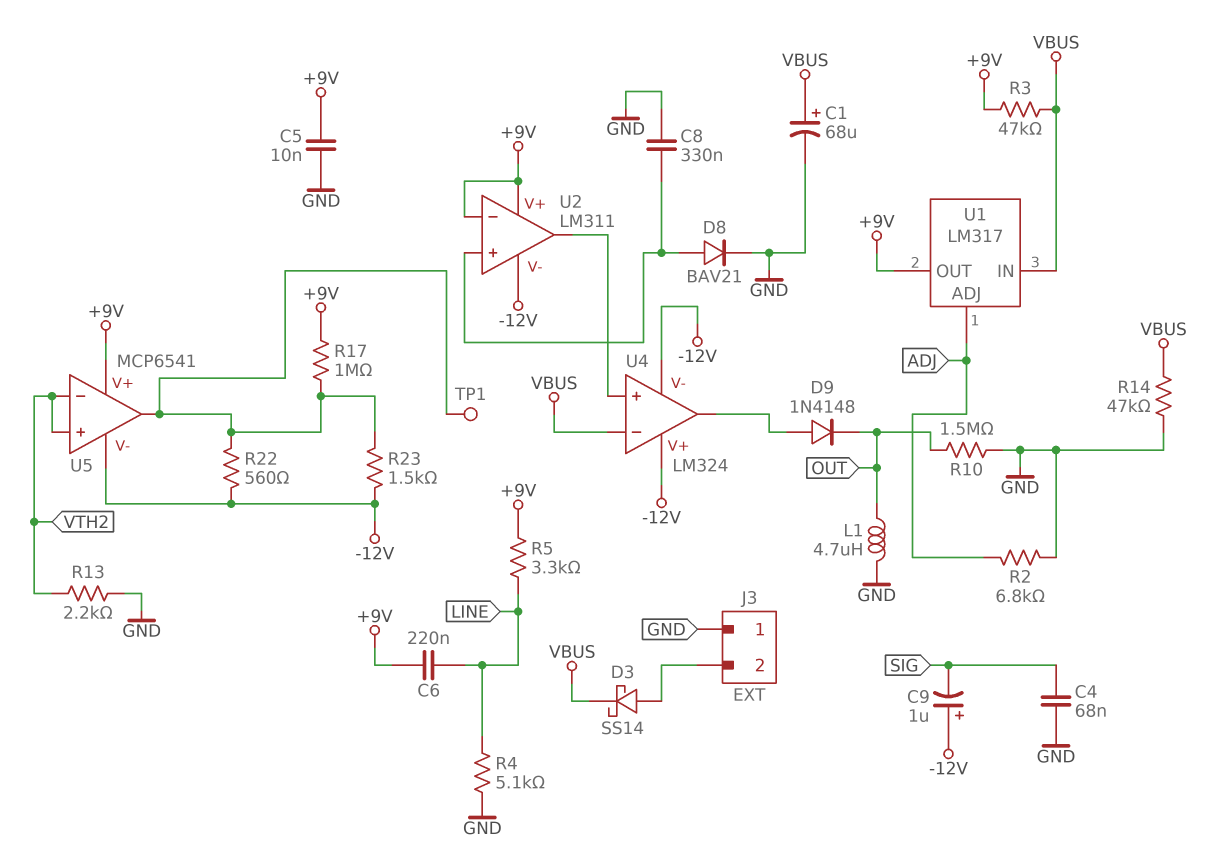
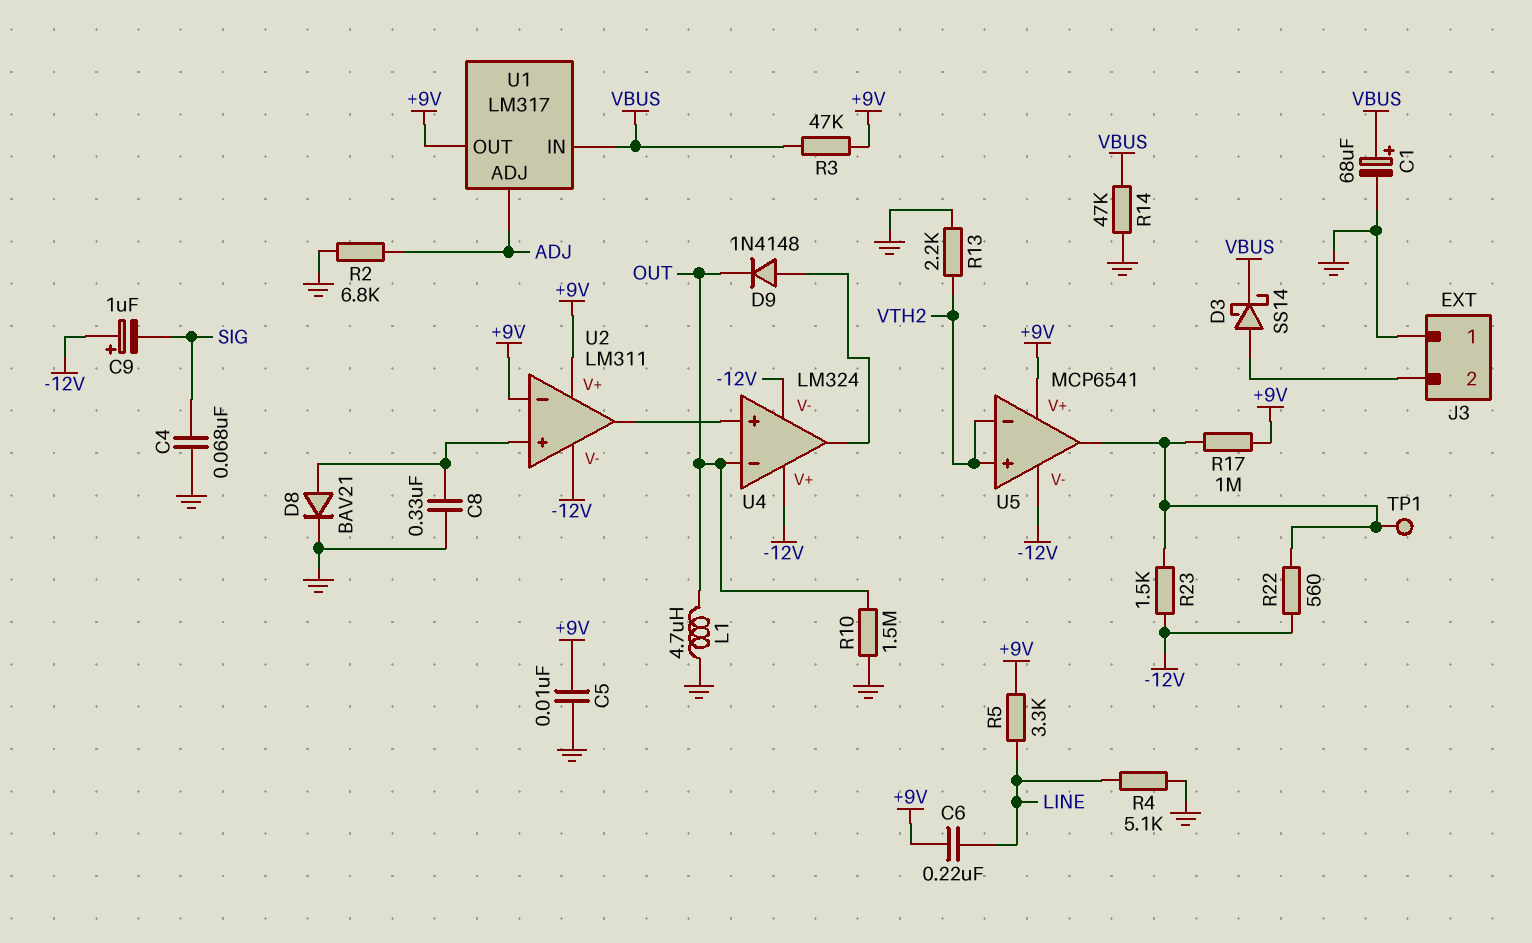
U4 pin in-: VBUS -> OUT

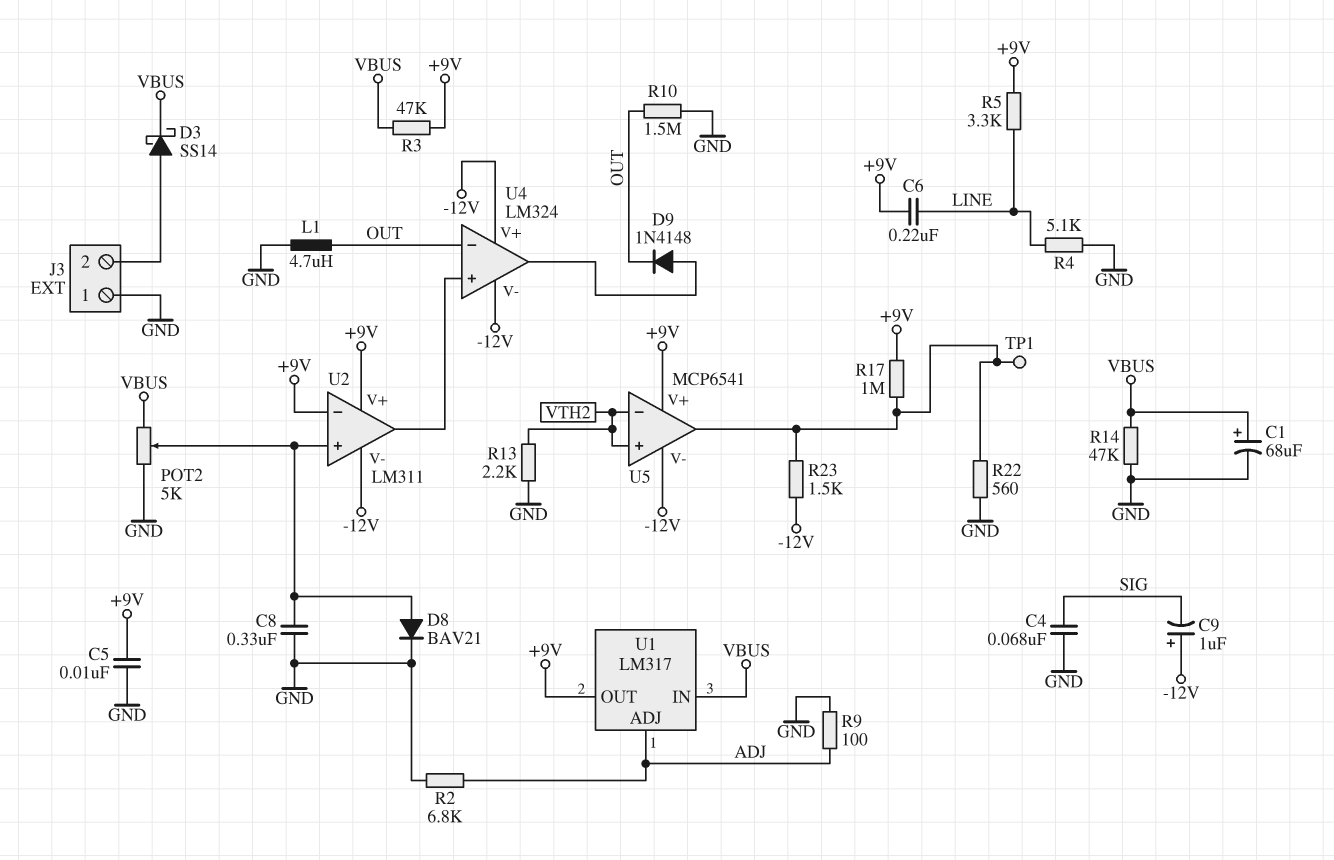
POT2: none -> 5k (GND, VBUS, wiper U2/in+)
R9: none -> 100 (ADJ, GND)
R22: 560 (-12V, U5/out) -> 560 (GND, U5/out)

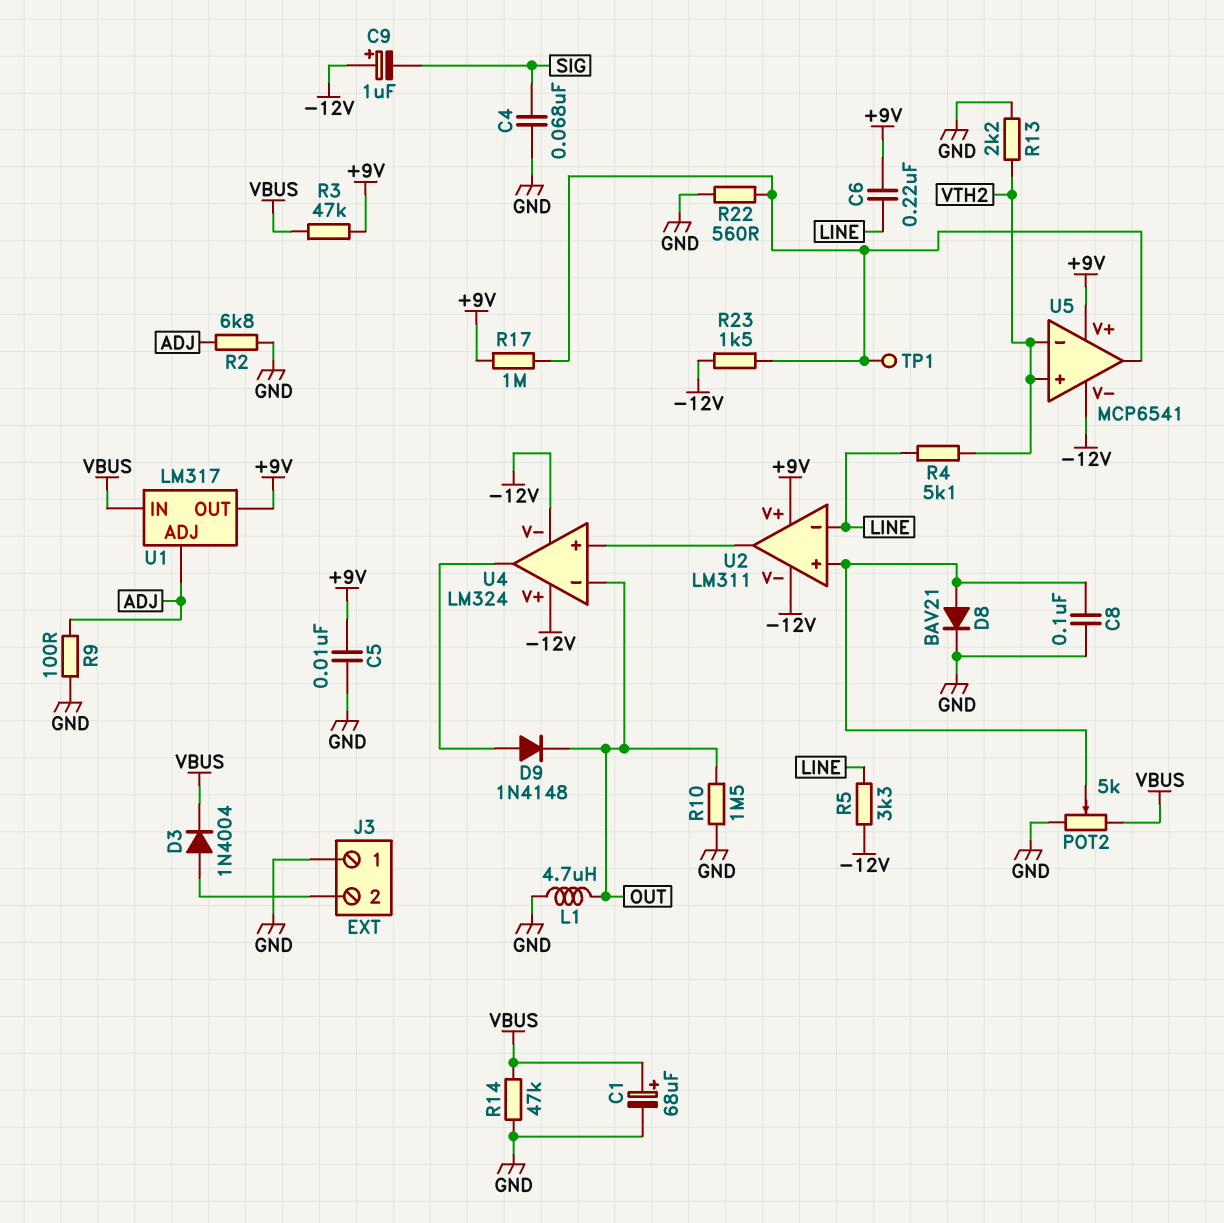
C8: 330nF (GND, U2/in+) -> 100nF (GND, U2/in+)
D3: schottky SS14 (A J3/2, K VBUS) -> diode 1N4004 (A J3/2, K VBUS)
R4: 5.1k (GND, LINE) -> 5.1k (LINE, VTH2)
R5: 3.3k (+9V, LINE) -> 3.3k (-12V, LINE)
U2 pin in-: +9V -> LINE

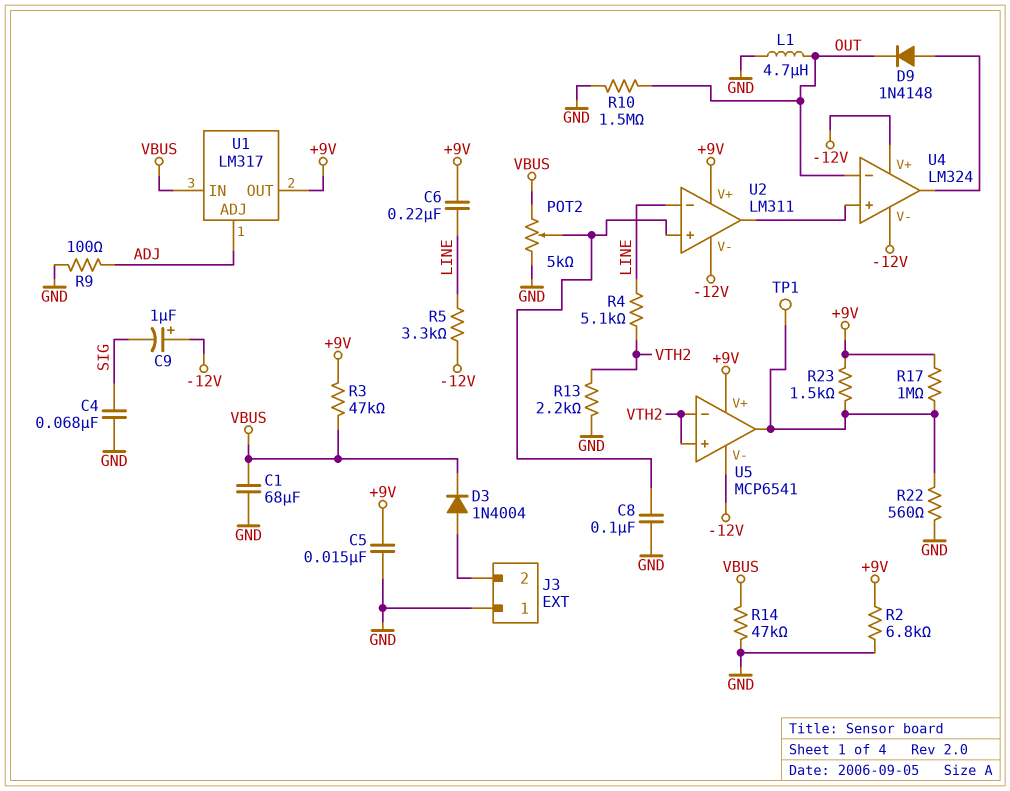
C1: 68uF (plus VBUS, minus GND) -> 68uF (GND, VBUS)
C5: 10nF (+9V, GND) -> 15nF (+9V, GND)
D8: diode BAV21 (A U2/in+, K GND) -> none
R2: 6.8k (ADJ, GND) -> 6.8k (+9V, GND)
R23: 1.5k (-12V, U5/out) -> 1.5k (+9V, U5/out)

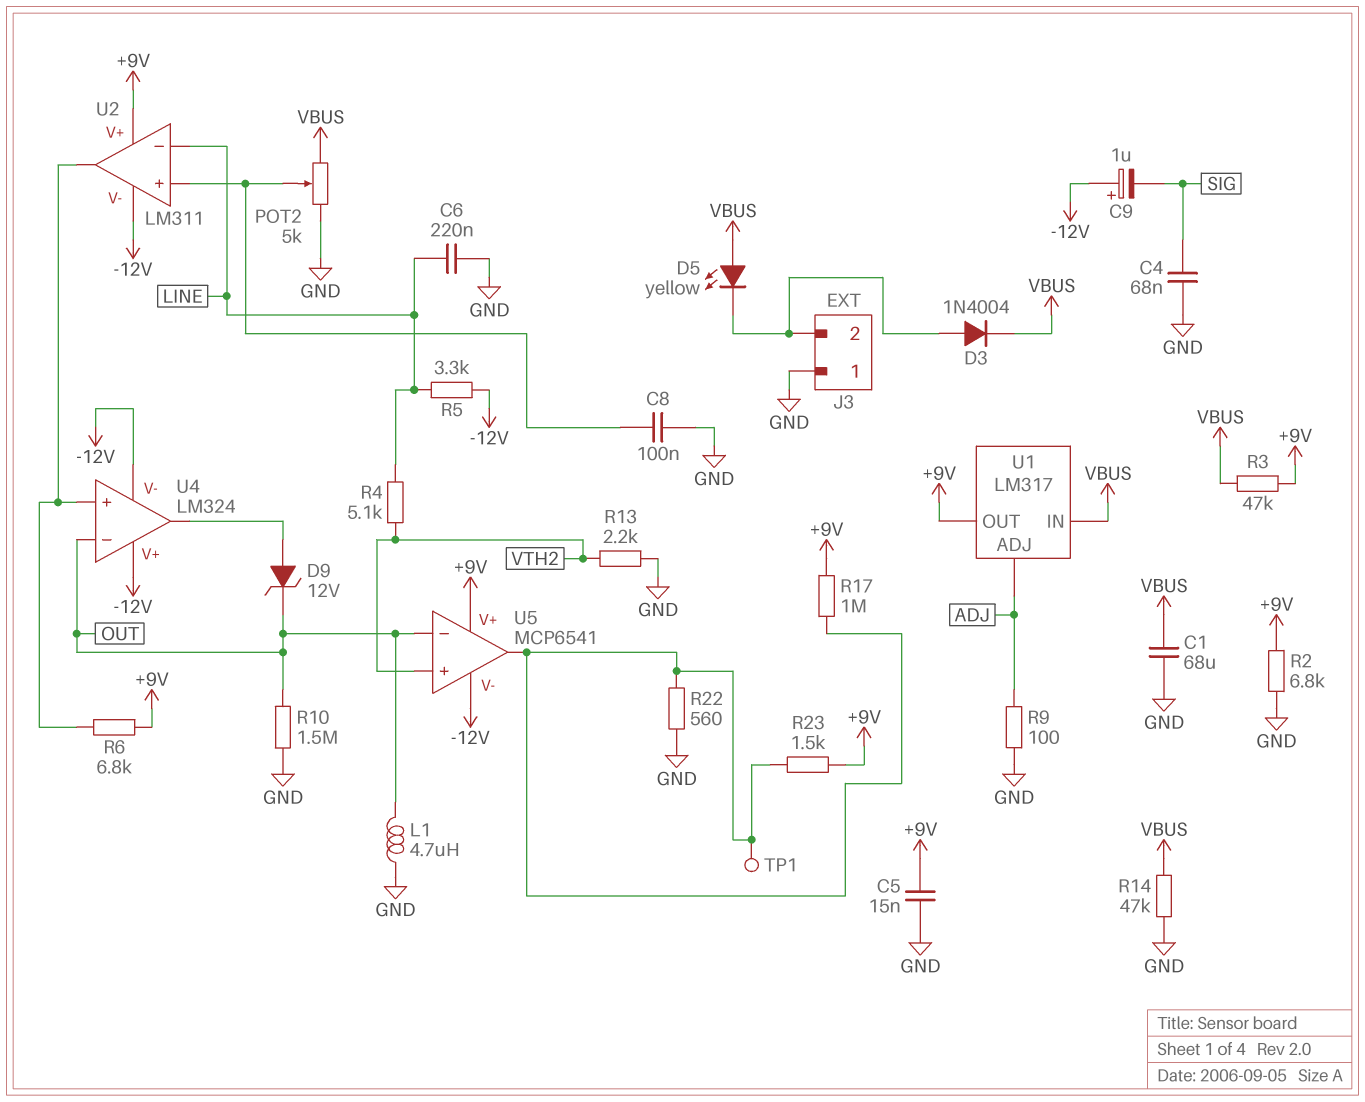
C6: 220nF (+9V, LINE) -> 220nF (GND, LINE)
D5: none -> LED yellow (A VBUS, K J3/2)
D9: diode 1N4148 (A U4/out, K OUT) -> zener 12V (A U4/out, K OUT)
R6: none -> 6.8k (+9V, U2/out)
U5 pin in-: VTH2 -> OUT

